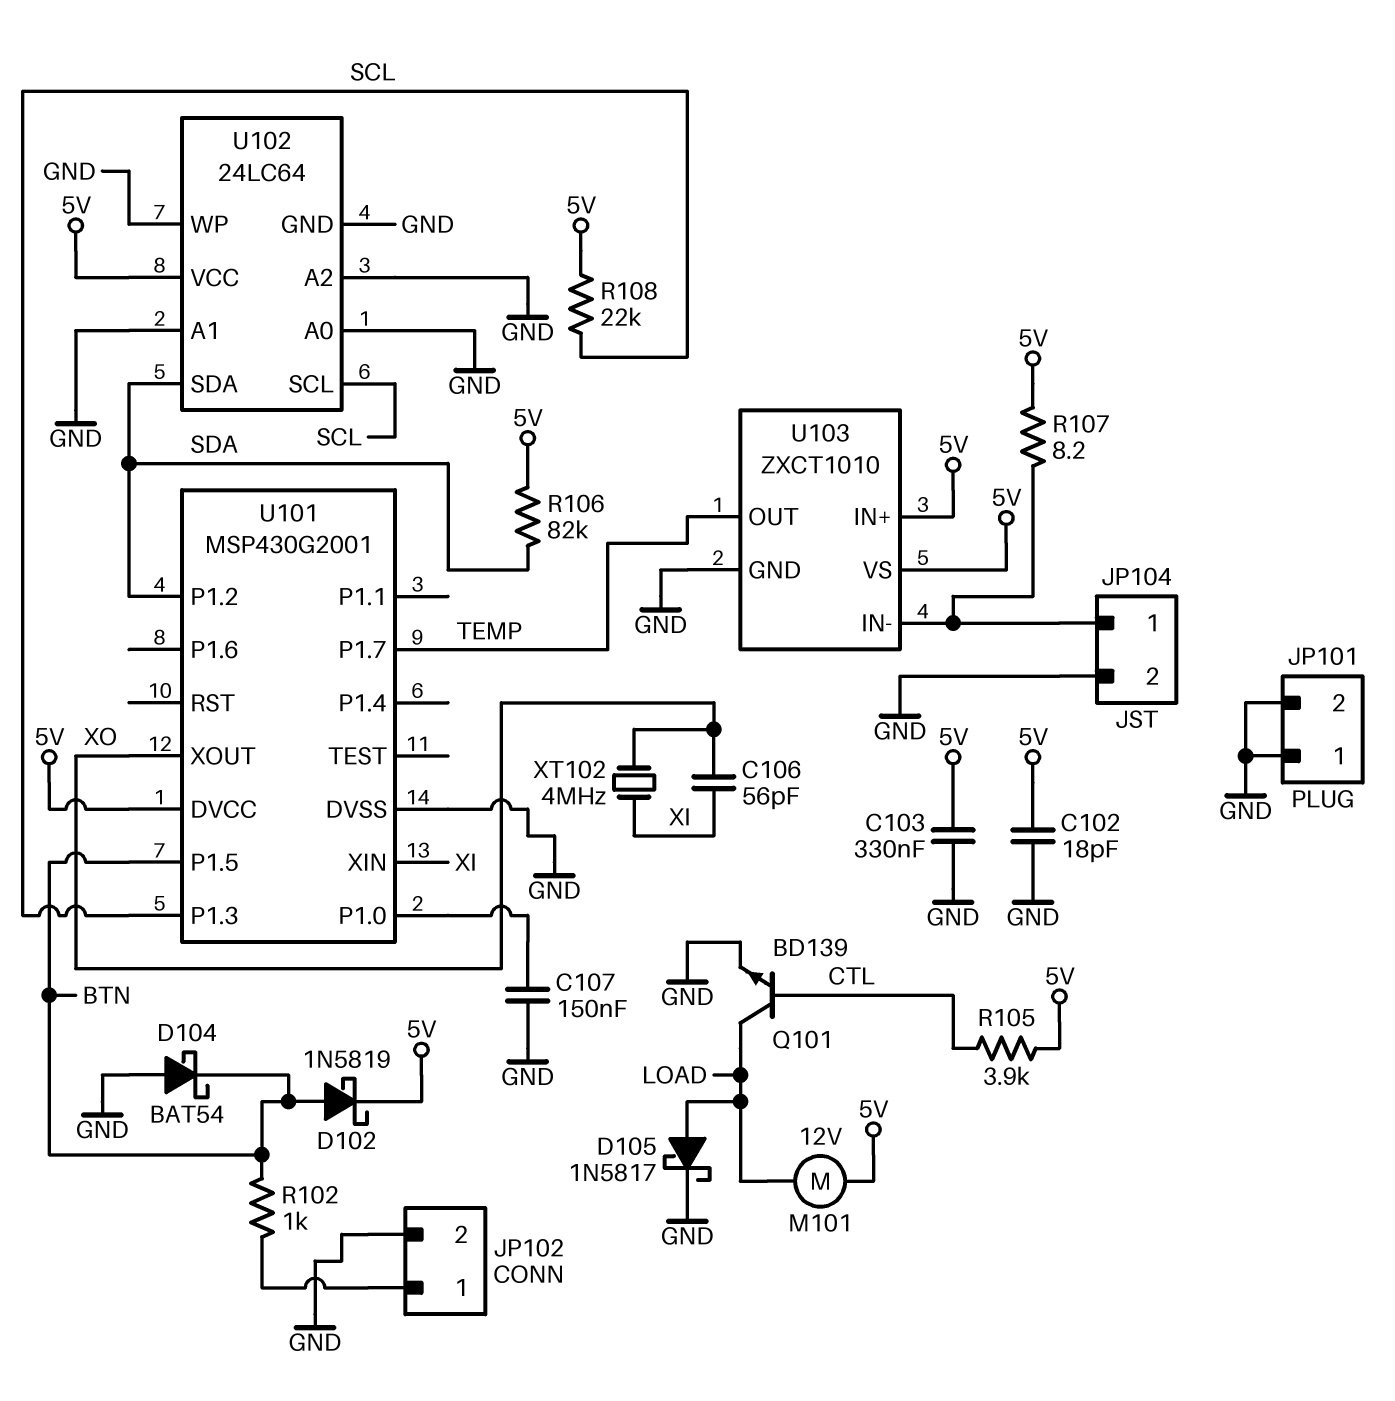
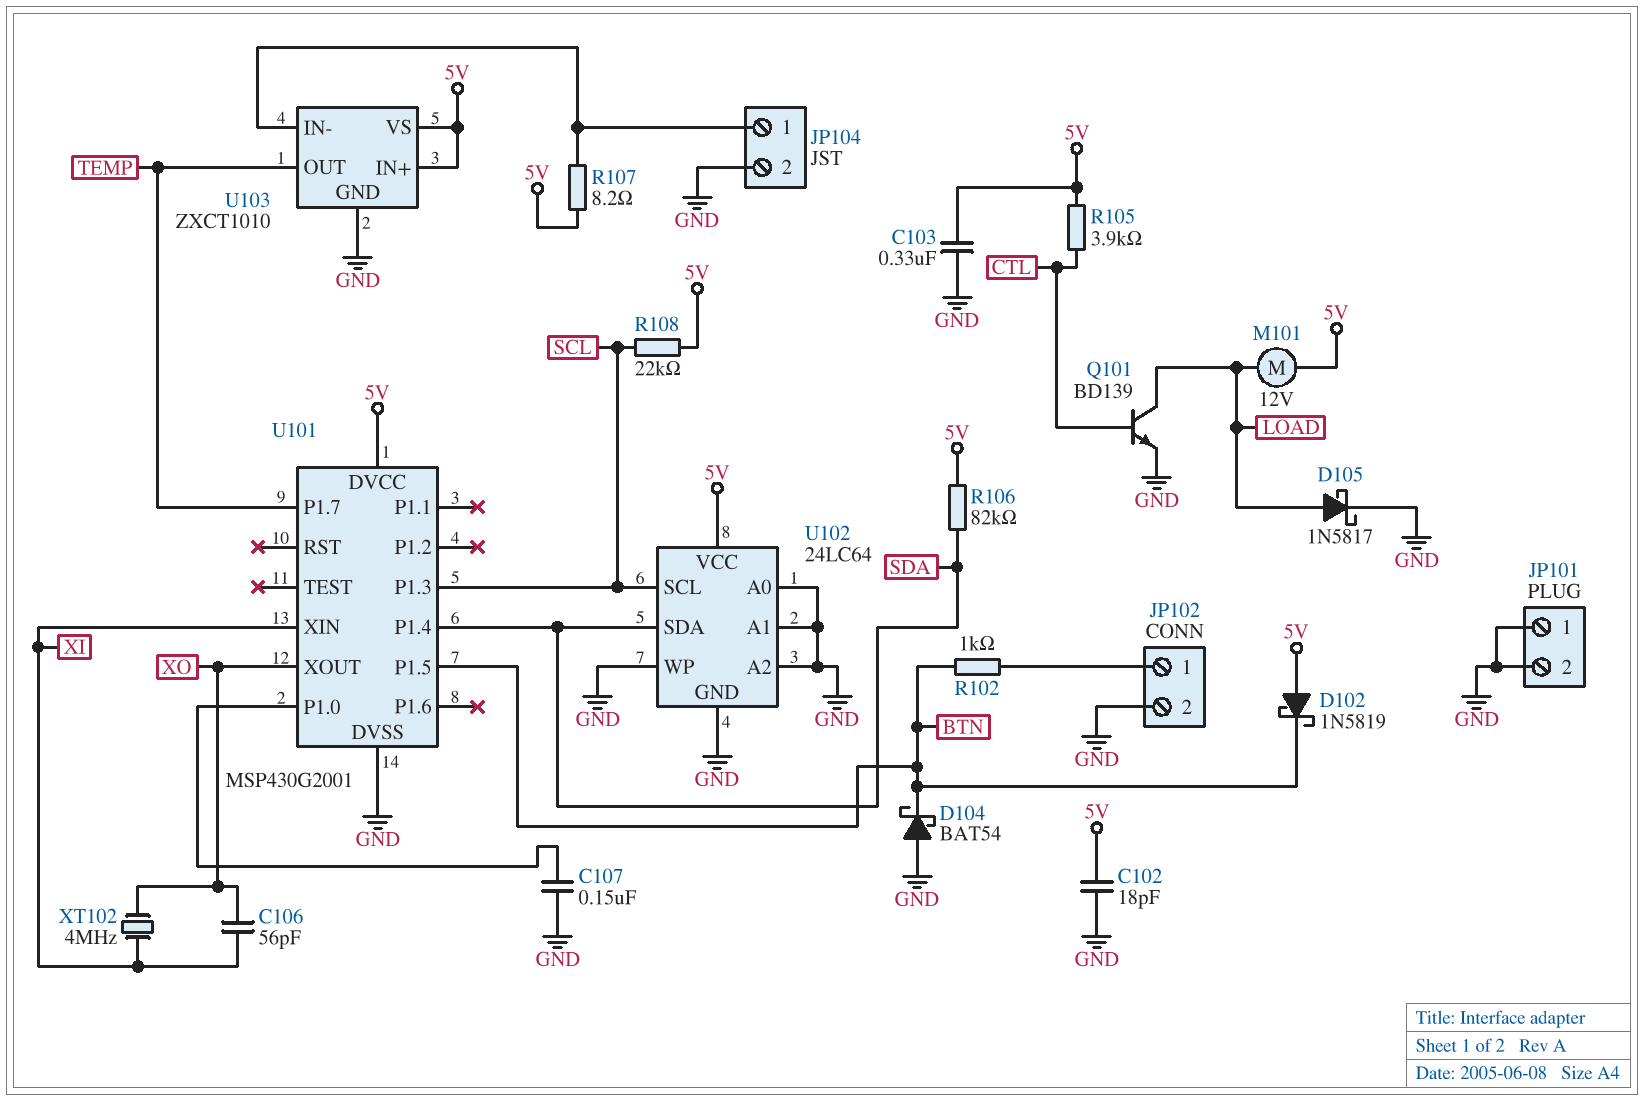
D102: schottky 1N5819 (A BTN, K 5V) -> schottky 1N5819 (A 5V, K BTN)
U101 pin P1.2: SDA -> none
U101 pin P1.4: none -> SDA

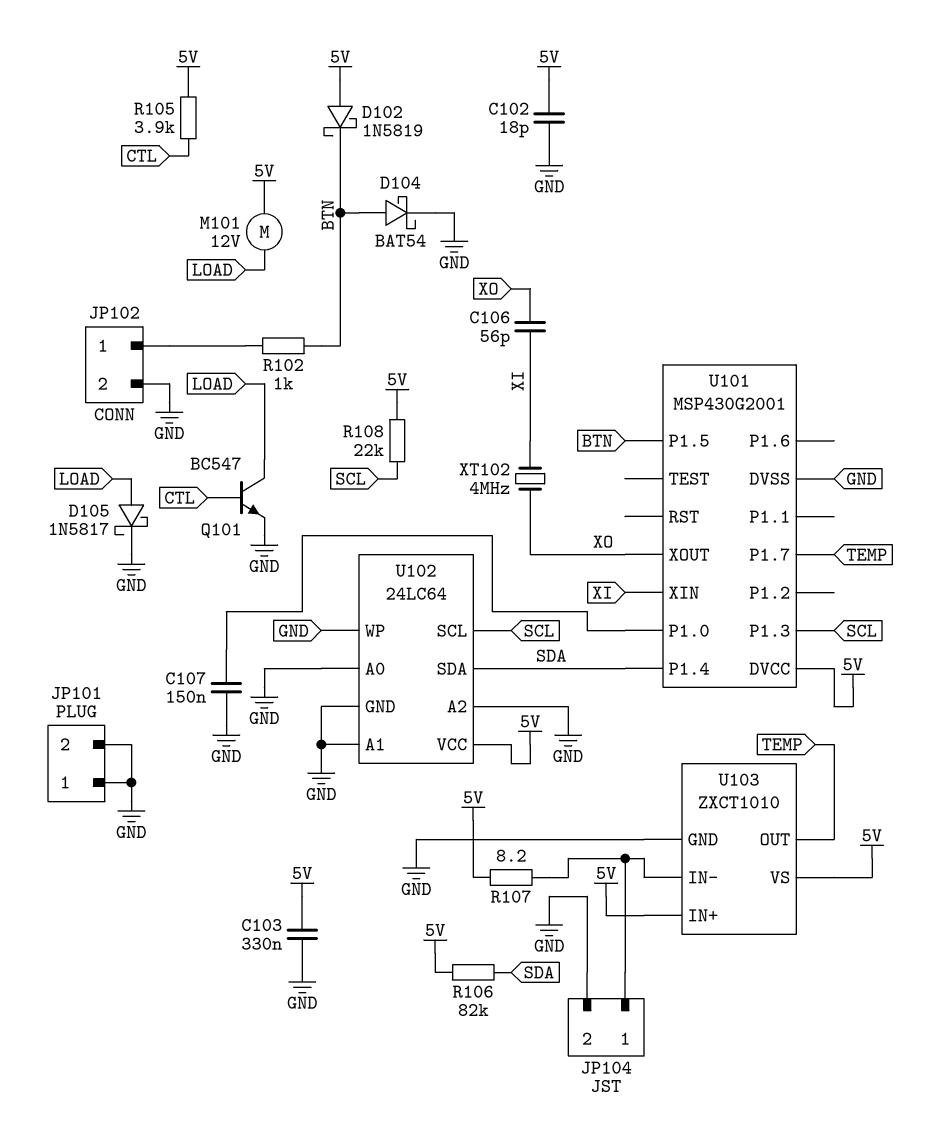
D104: schottky BAT54 (A GND, K BTN) -> schottky BAT54 (A BTN, K GND)
Q101: NPN BD139 (B CTL, C LOAD, E GND) -> NPN BC547 (B CTL, C LOAD, E GND)

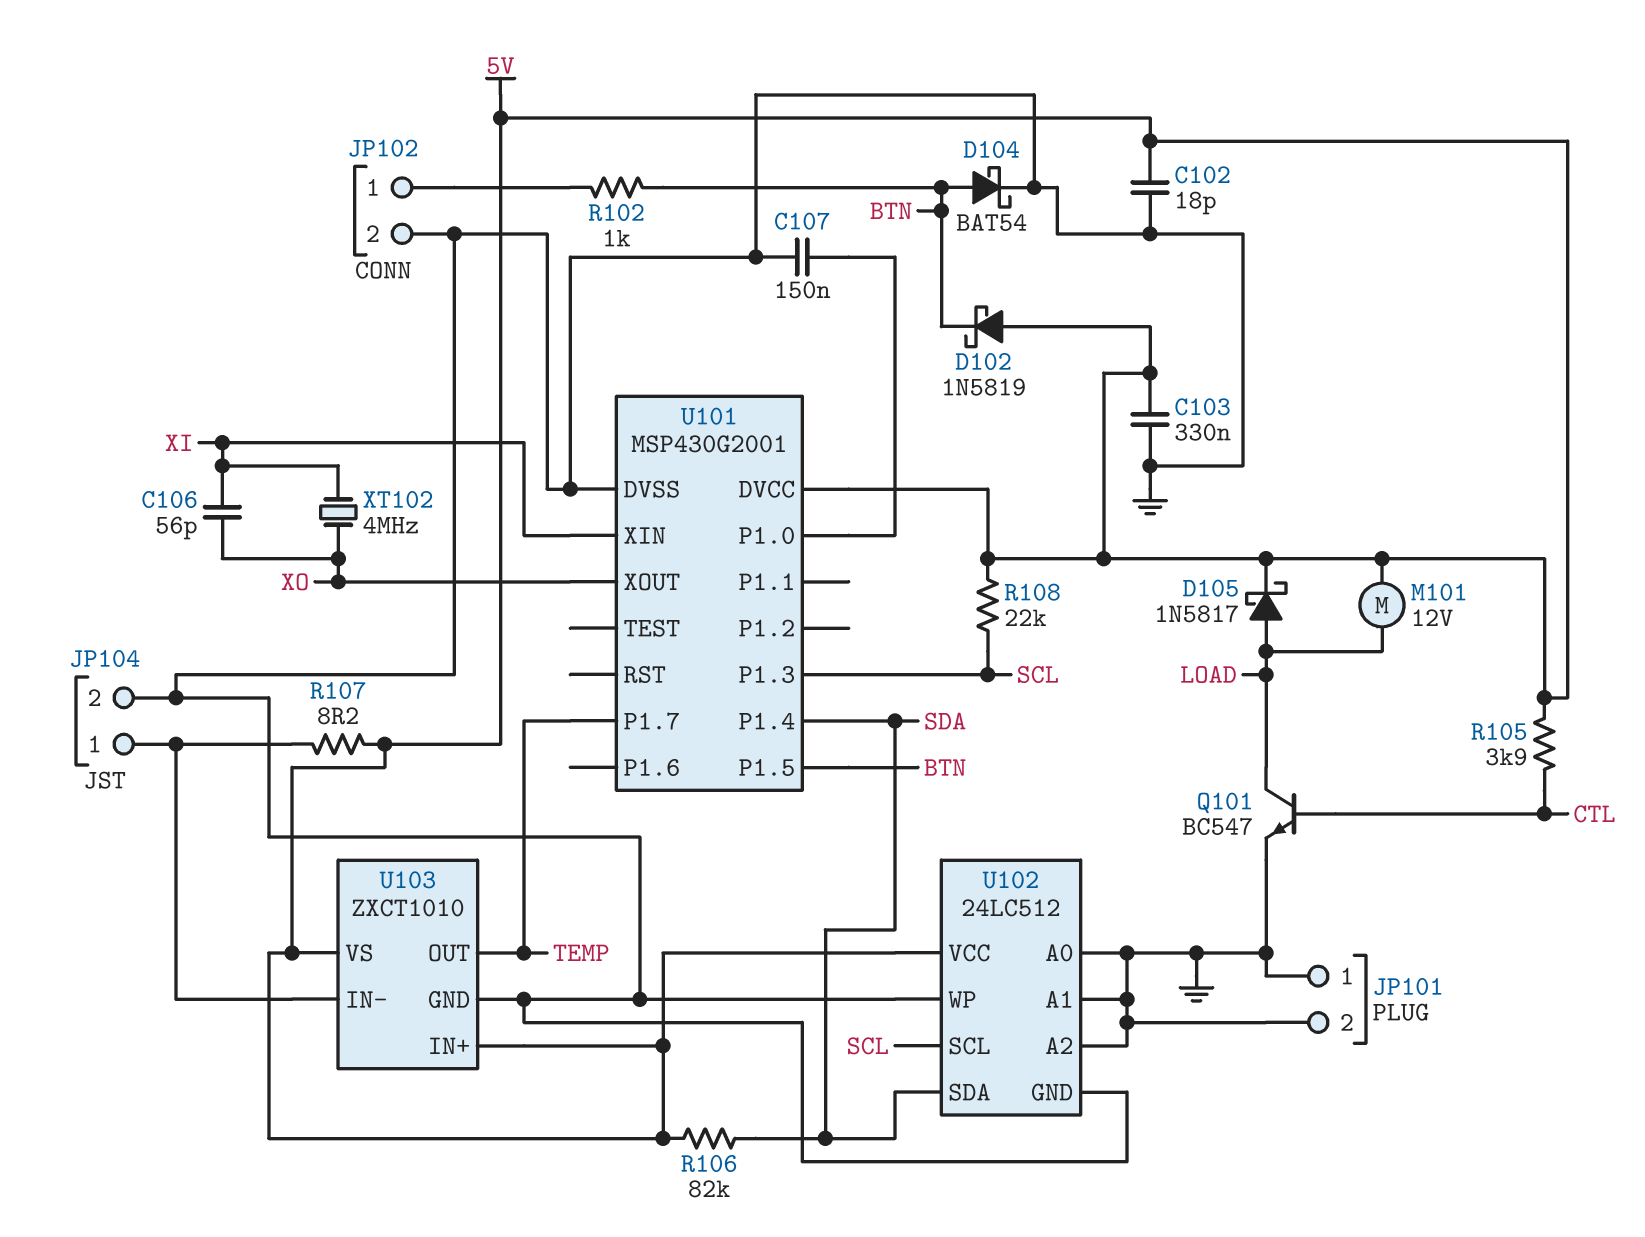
D105: schottky 1N5817 (A LOAD, K GND) -> schottky 1N5817 (A LOAD, K 5V)
U102: 24LC64 -> 24LC512

